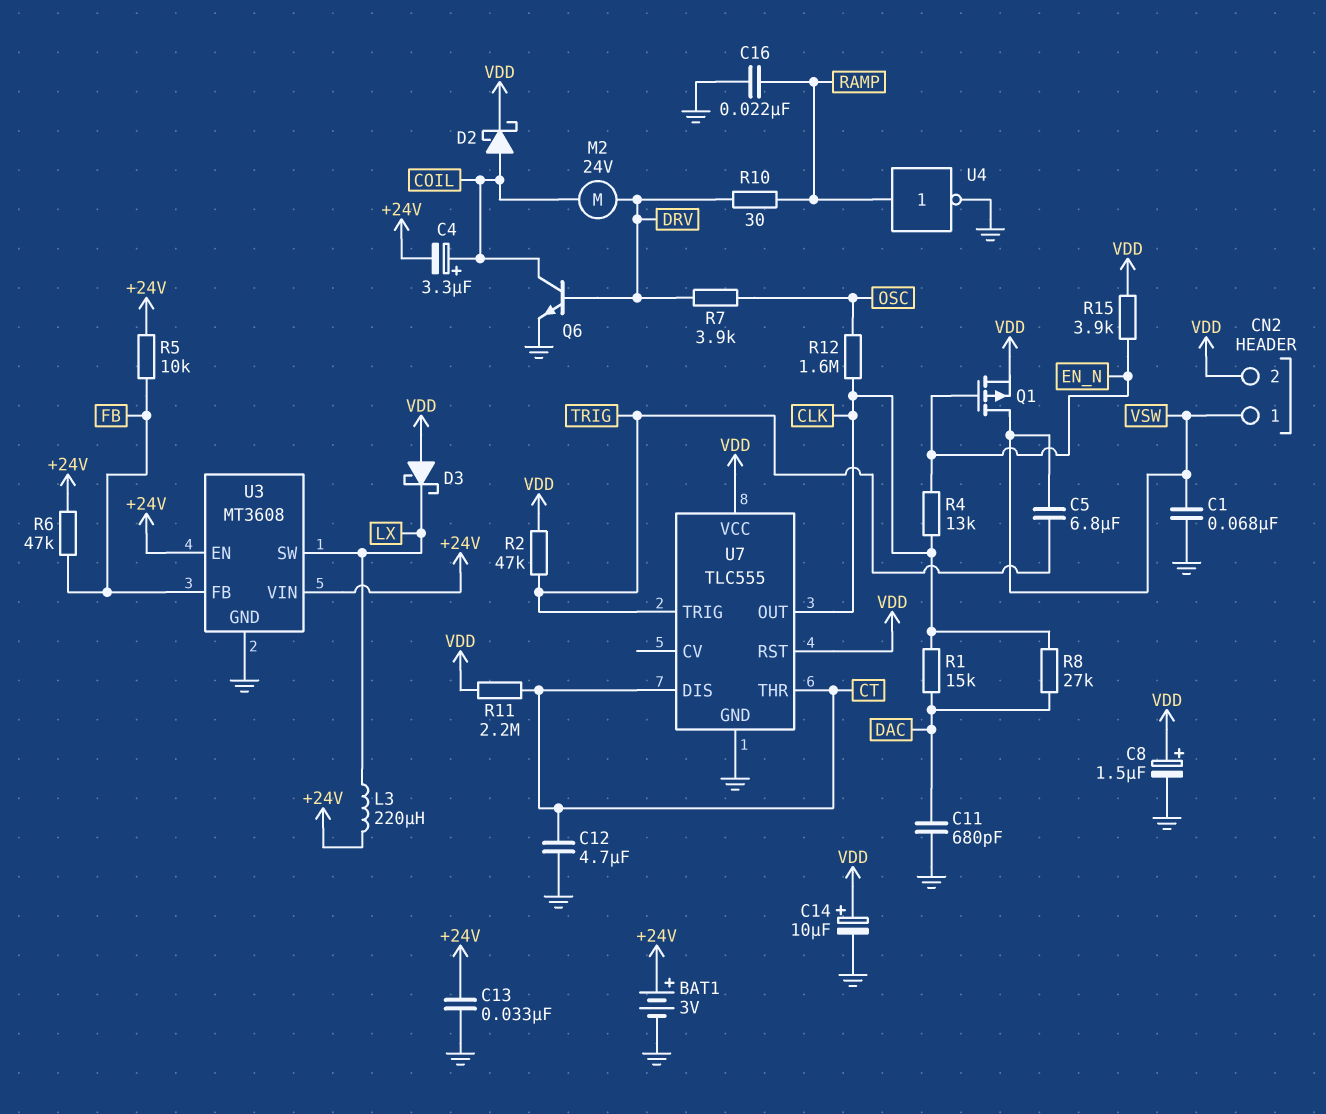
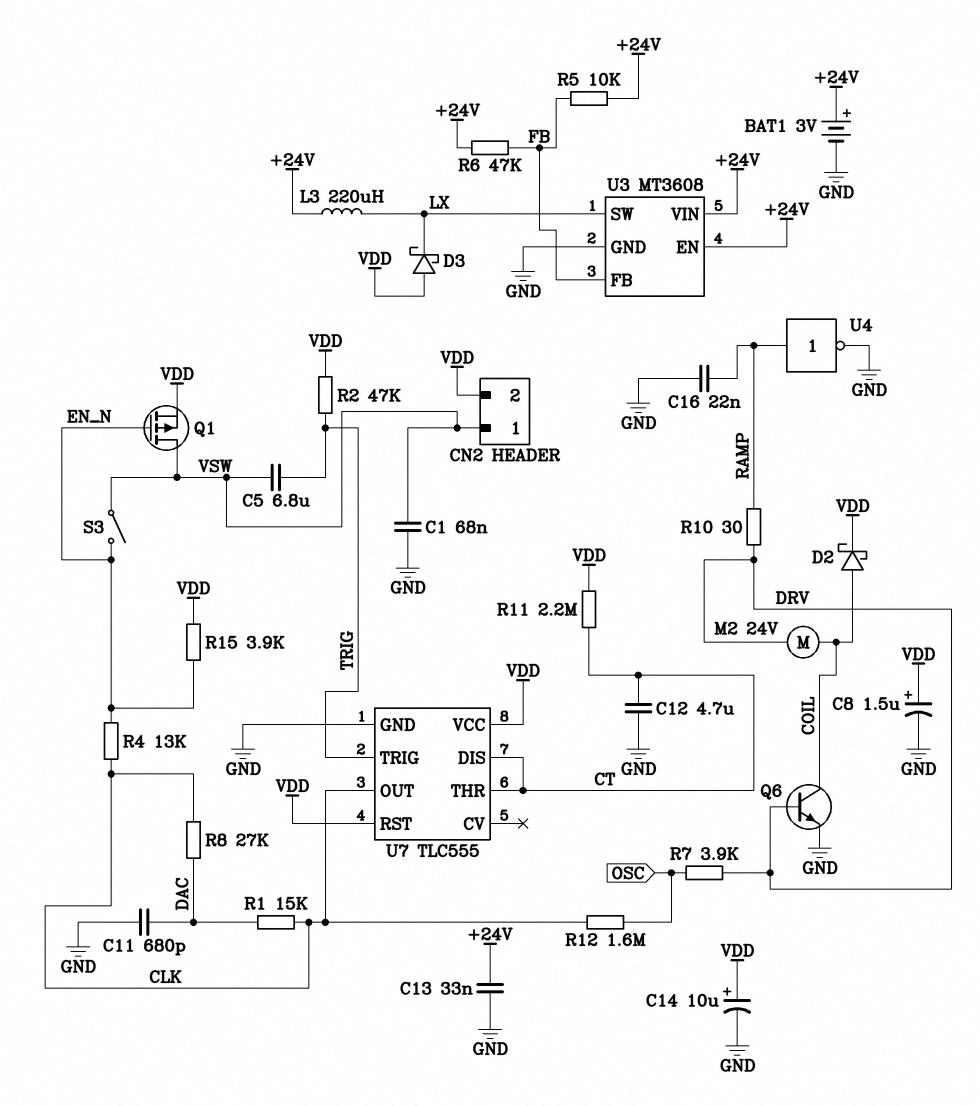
C4: 3.3uF (plus COIL, minus +24V) -> none
S3: none -> switch (EN_N, VSW)

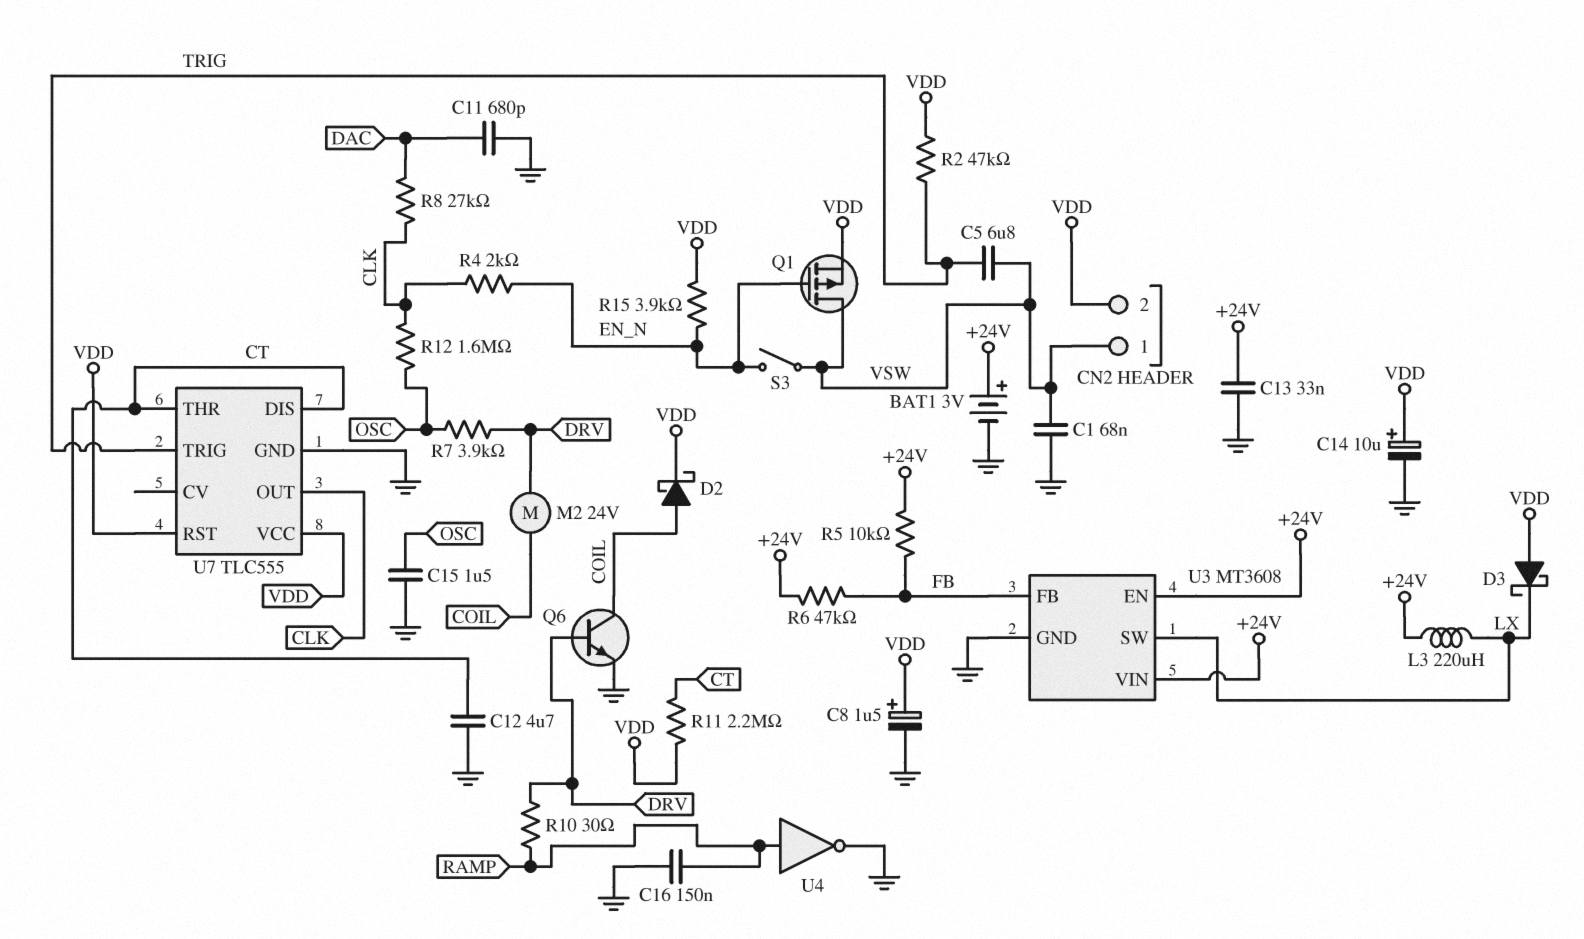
C15: none -> 1.5uF (GND, OSC)
C16: 22nF (GND, RAMP) -> 150nF (GND, RAMP)
R1: 15k (CLK, DAC) -> none
R4: 13k (CLK, EN_N) -> 2k (CLK, EN_N)

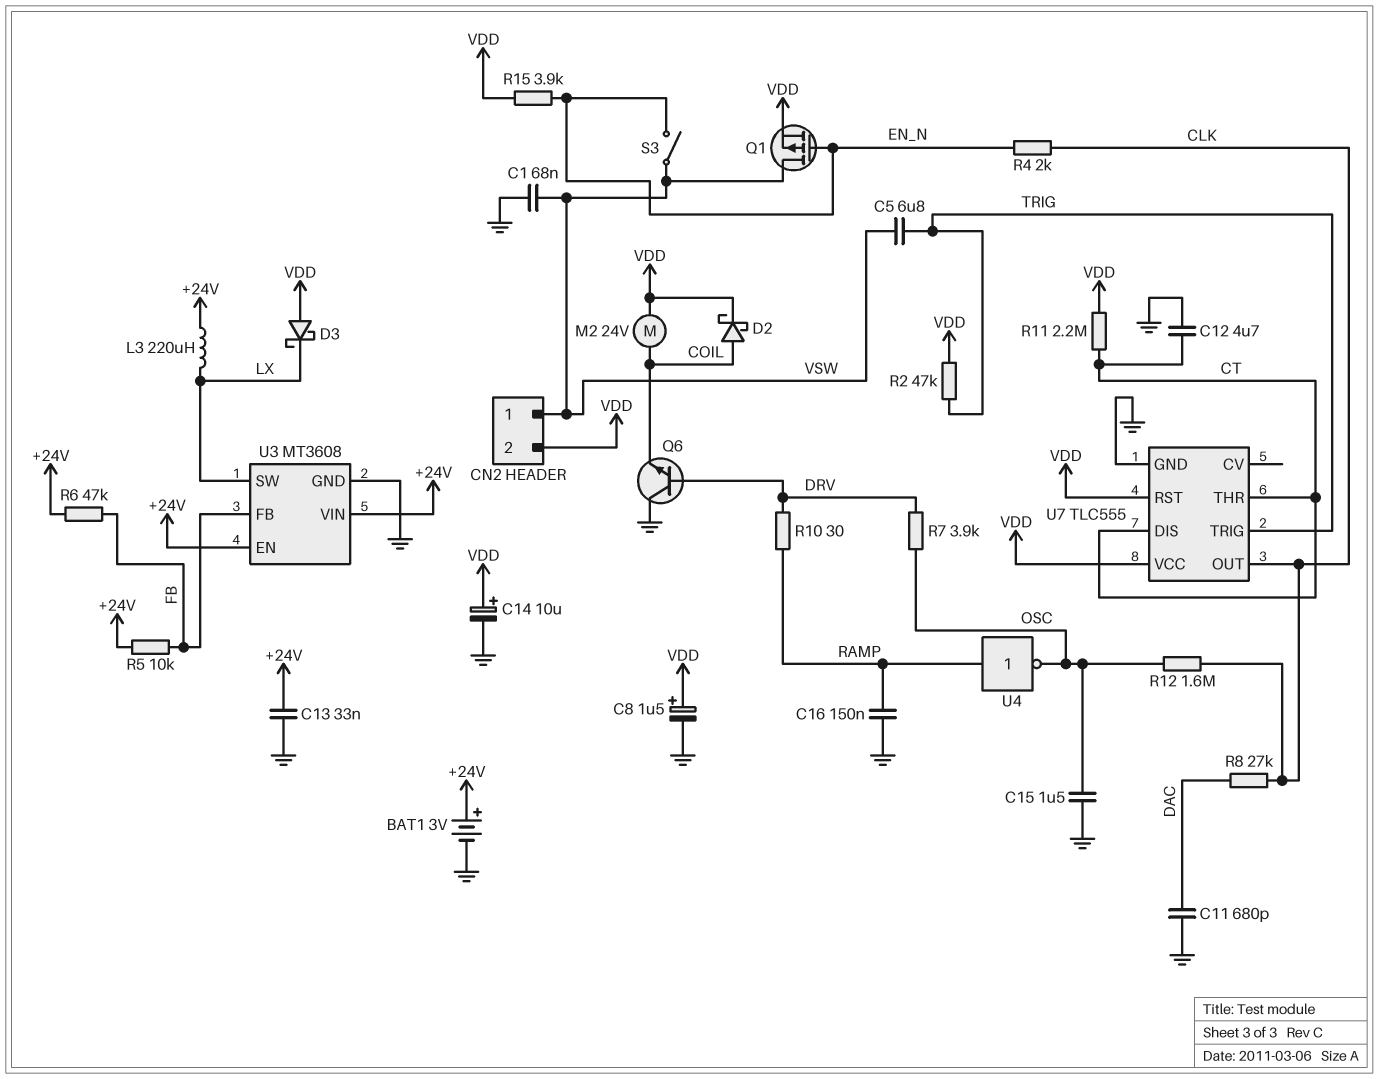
M2: motor 24V (COIL, DRV) -> motor 24V (COIL, VDD)
Q6: NPN (B DRV, C COIL, E GND) -> NPN (B DRV, C GND, E COIL)
U4: NOT (in RAMP, out GND) -> NOT (in RAMP, out OSC)

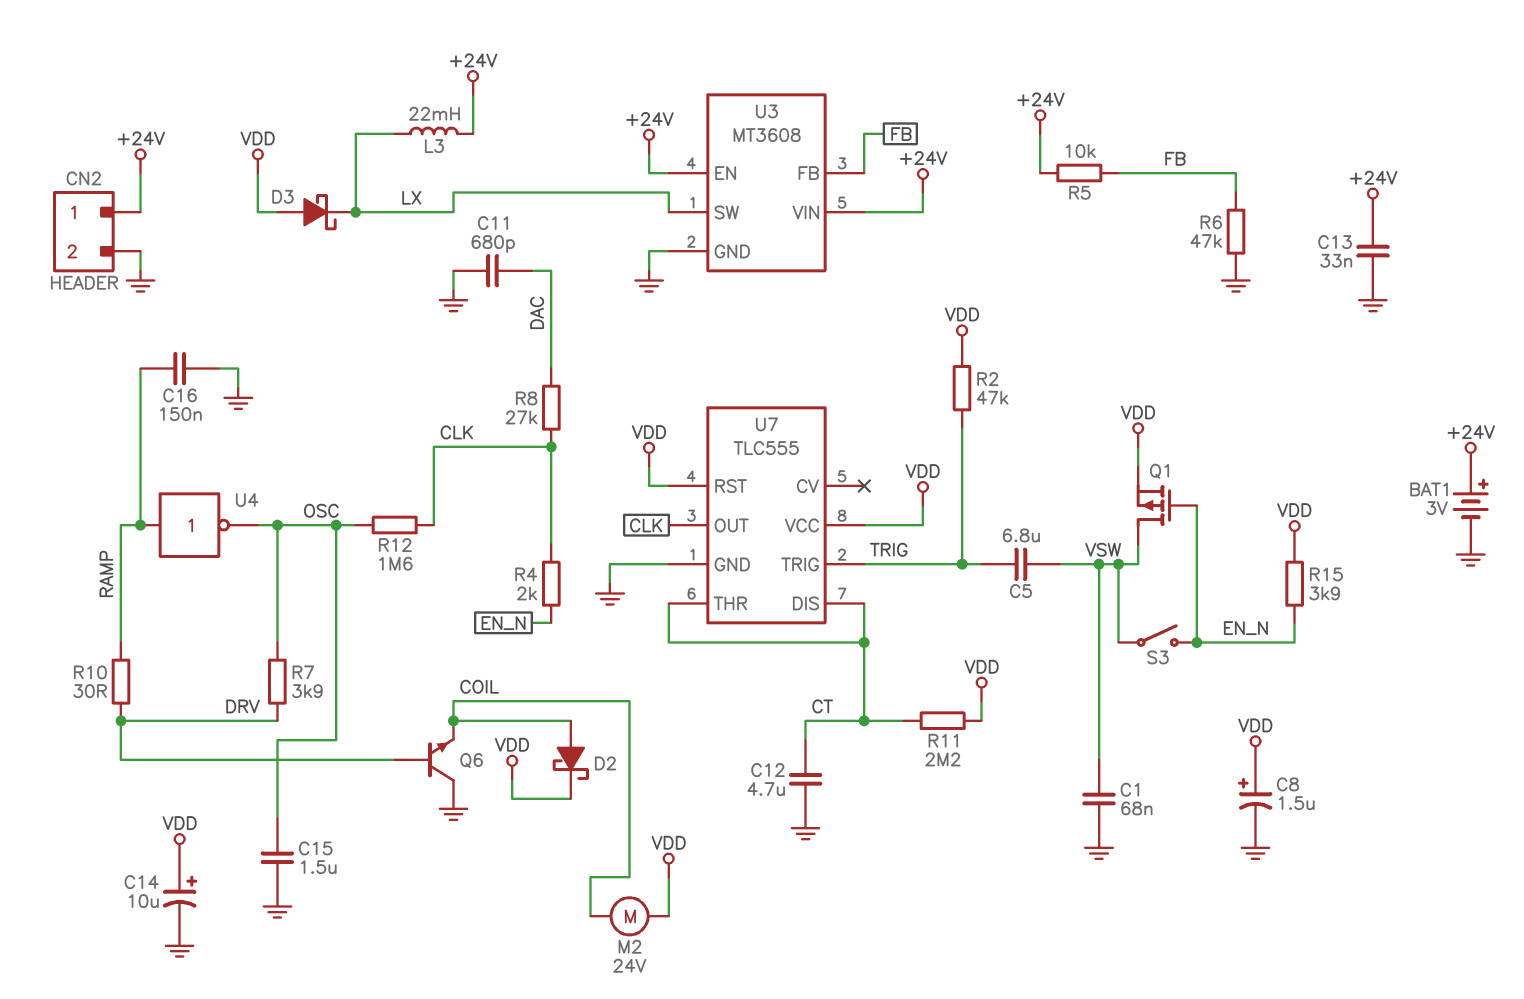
CN2 pin 1: VSW -> +24V
CN2 pin 2: VDD -> GND
L3: 220uH (+24V, LX) -> 22mH (+24V, LX)
R6: 47k (+24V, FB) -> 47k (FB, GND)

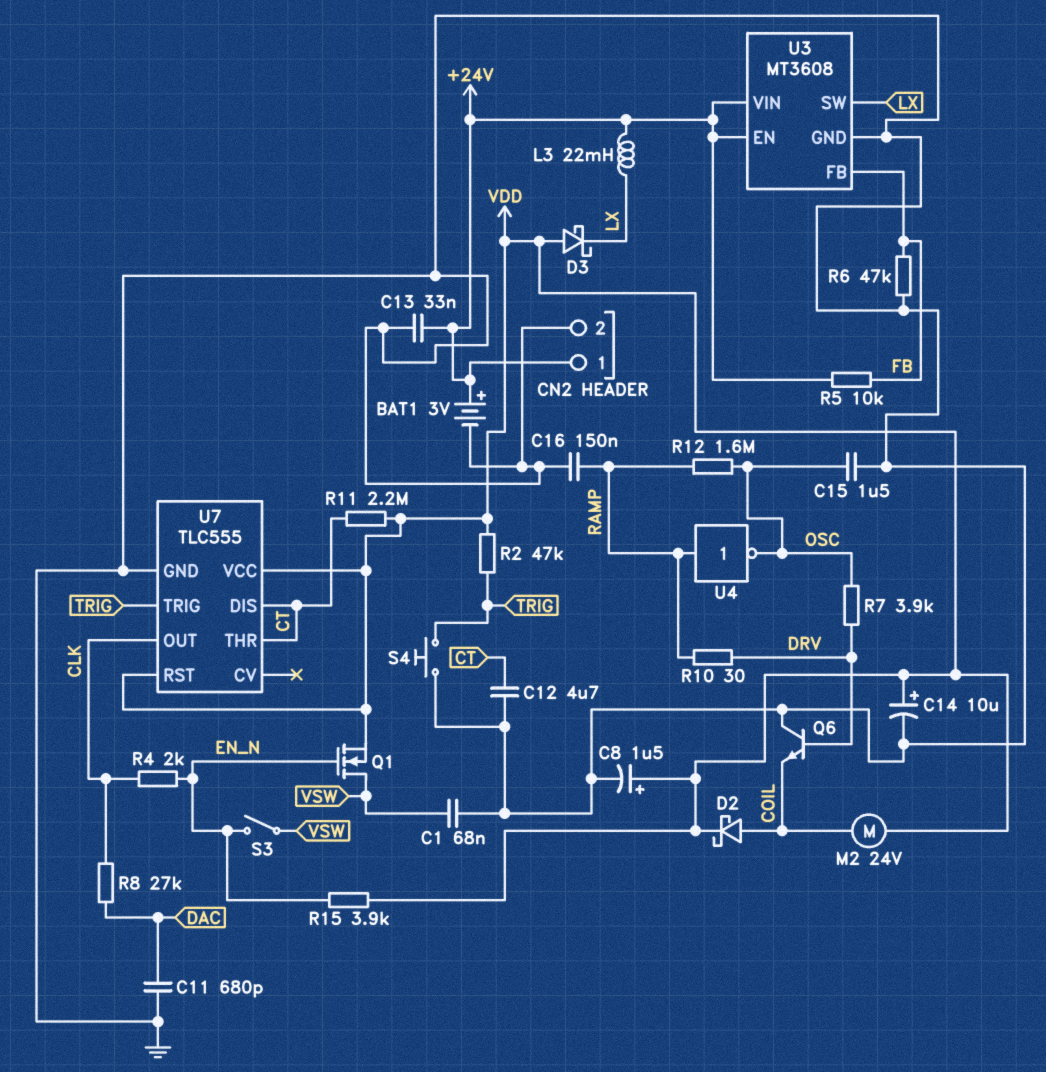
C5: 6.8uF (TRIG, VSW) -> none
Q1: PMOS (G EN_N, D VSW, S VDD) -> NMOS (G EN_N, D VSW, S VDD)
R12: 1.6M (CLK, OSC) -> 1.6M (OSC, RAMP)
S4: none -> button (GND, TRIG)

